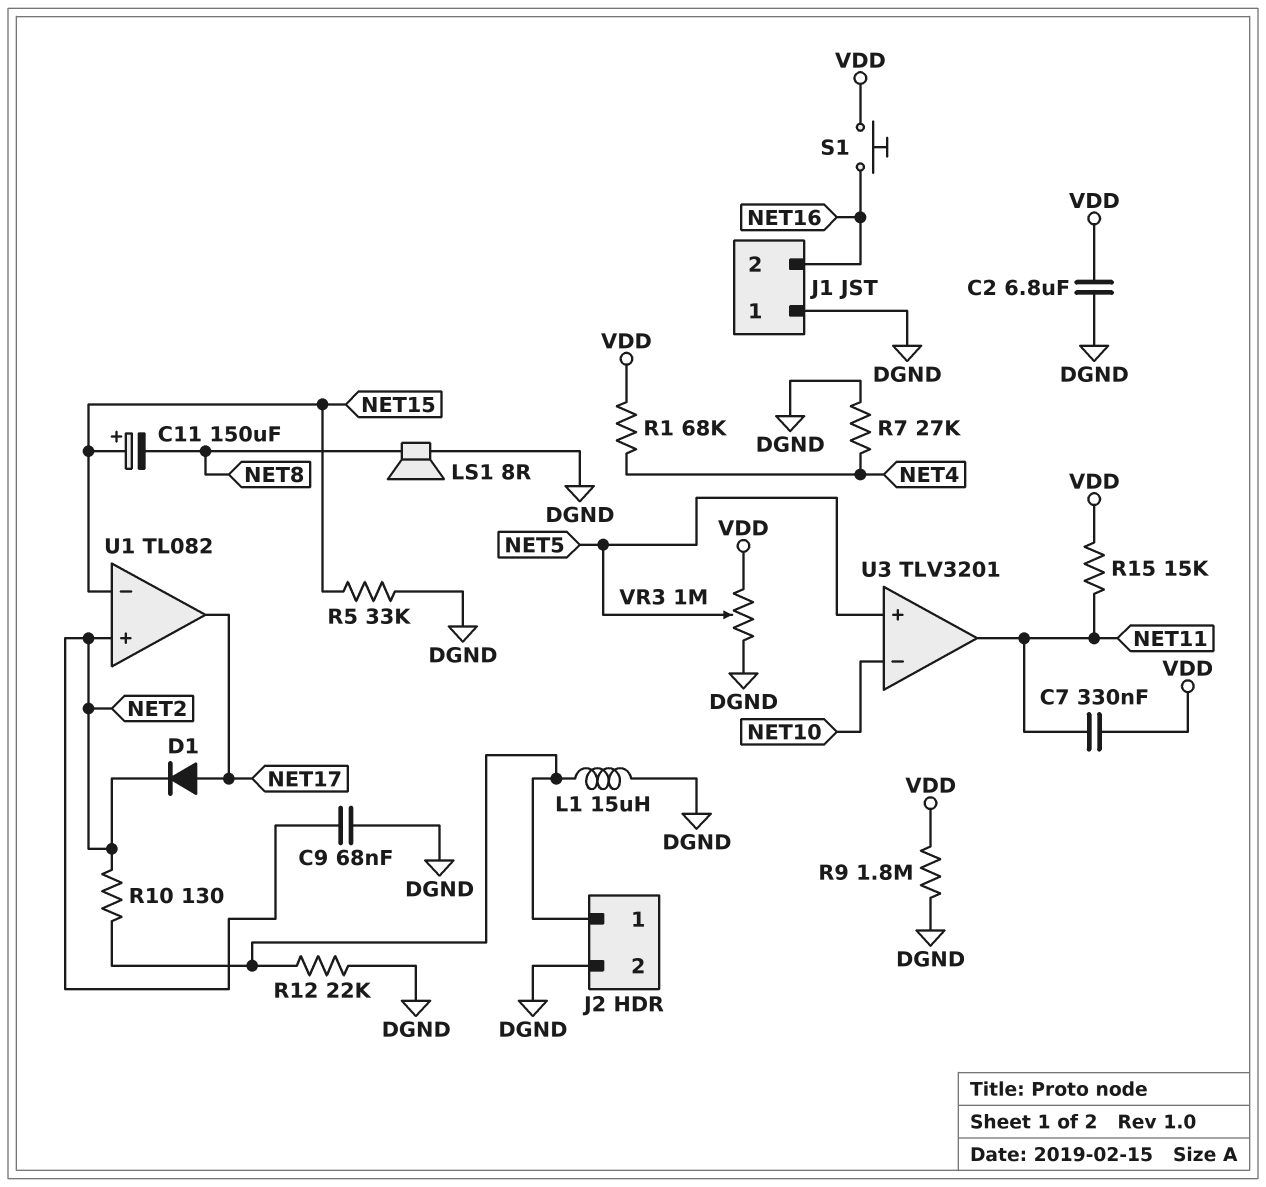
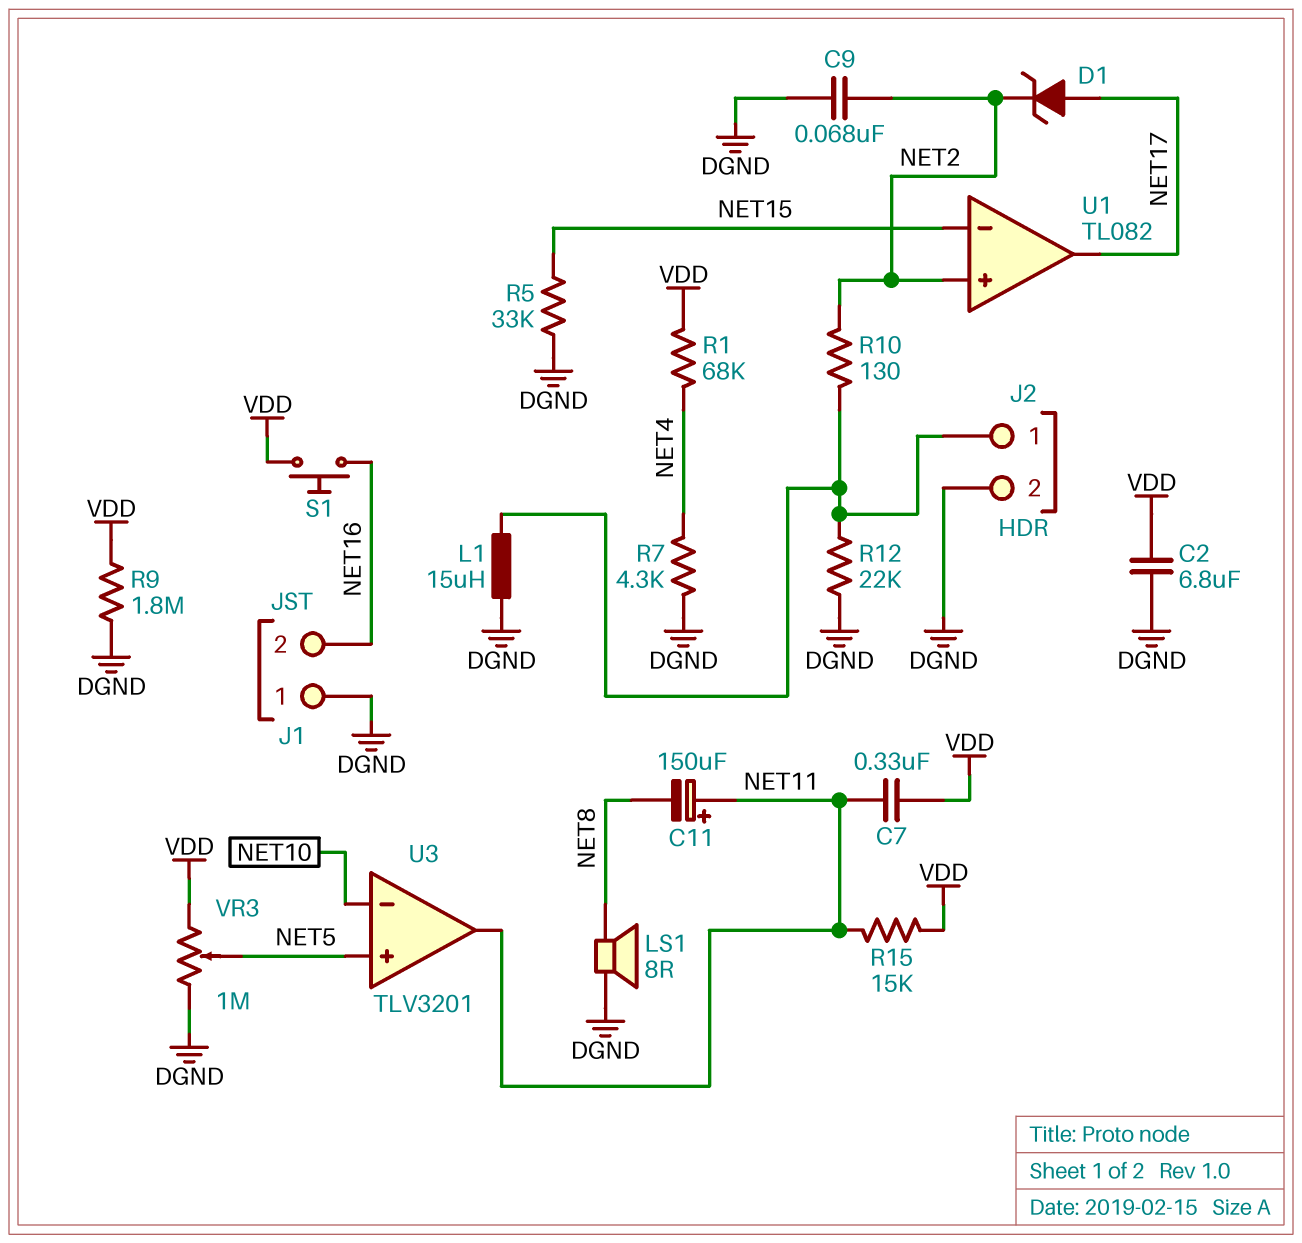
C11: 150uF (plus NET15, minus NET8) -> 150uF (plus NET11, minus NET8)
D1: diode (A NET17, K NET2) -> zener (A NET17, K NET2)
R7: 27k (DGND, NET4) -> 4.3k (DGND, NET4)

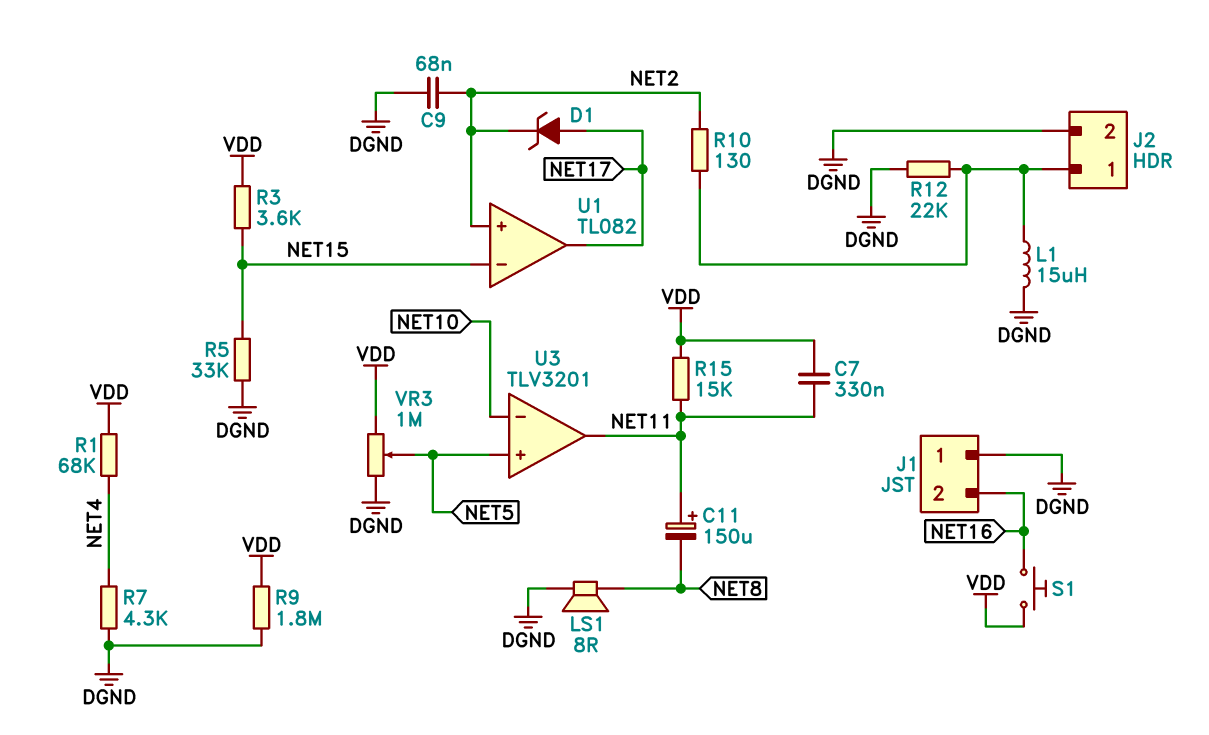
C2: 6.8uF (DGND, VDD) -> none
R3: none -> 3.6k (NET15, VDD)

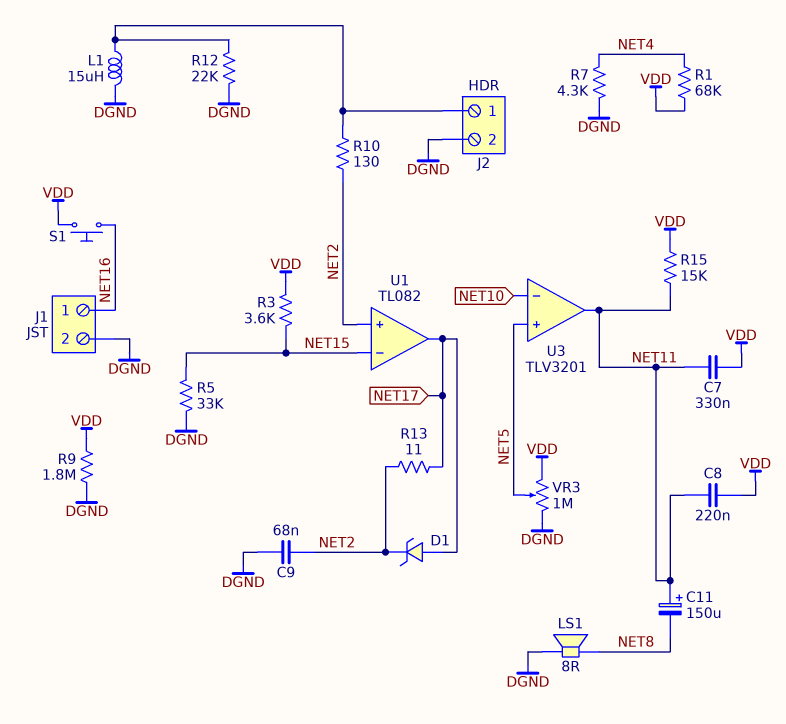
C8: none -> 220nF (NET11, VDD)
J1 pin 1: DGND -> NET16
J1 pin 2: NET16 -> DGND
R13: none -> 11 (NET2, NET17)

